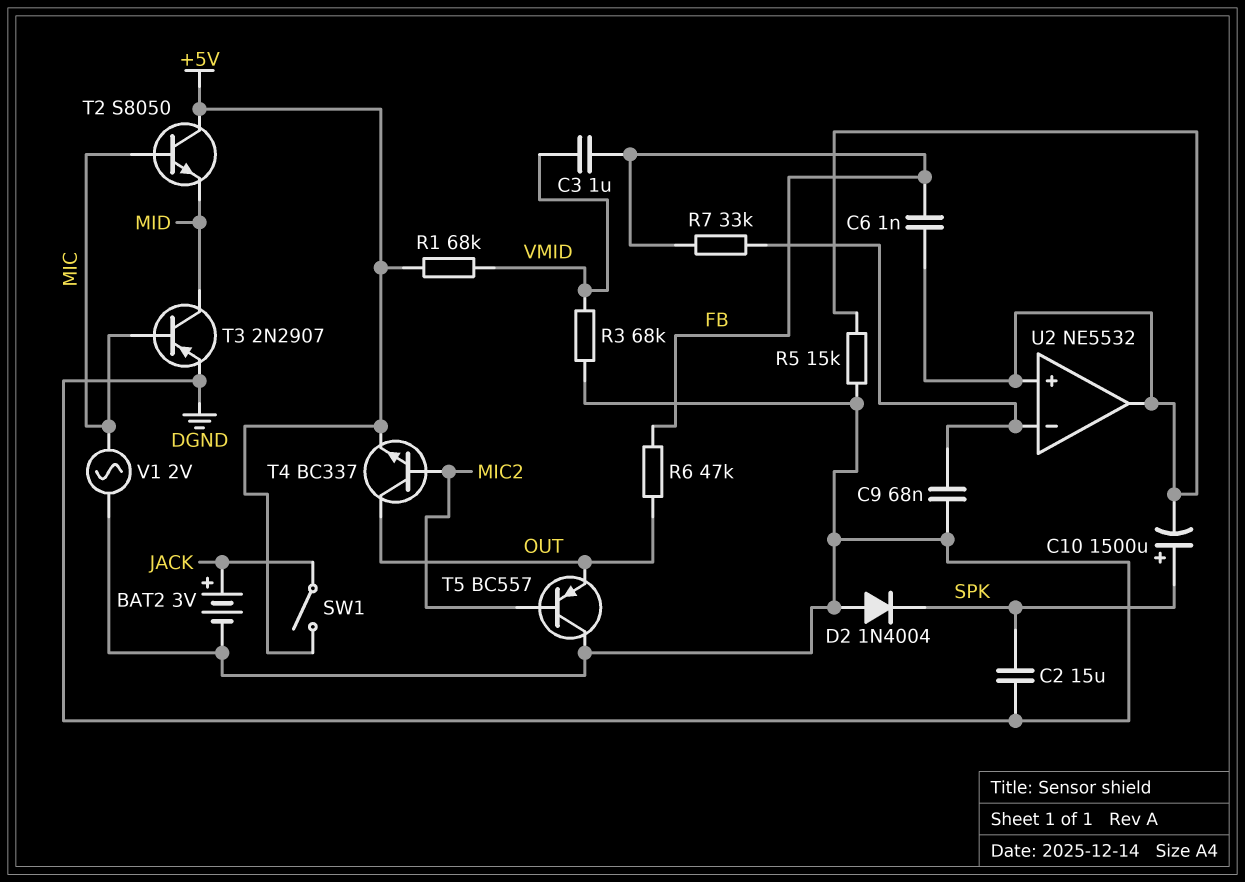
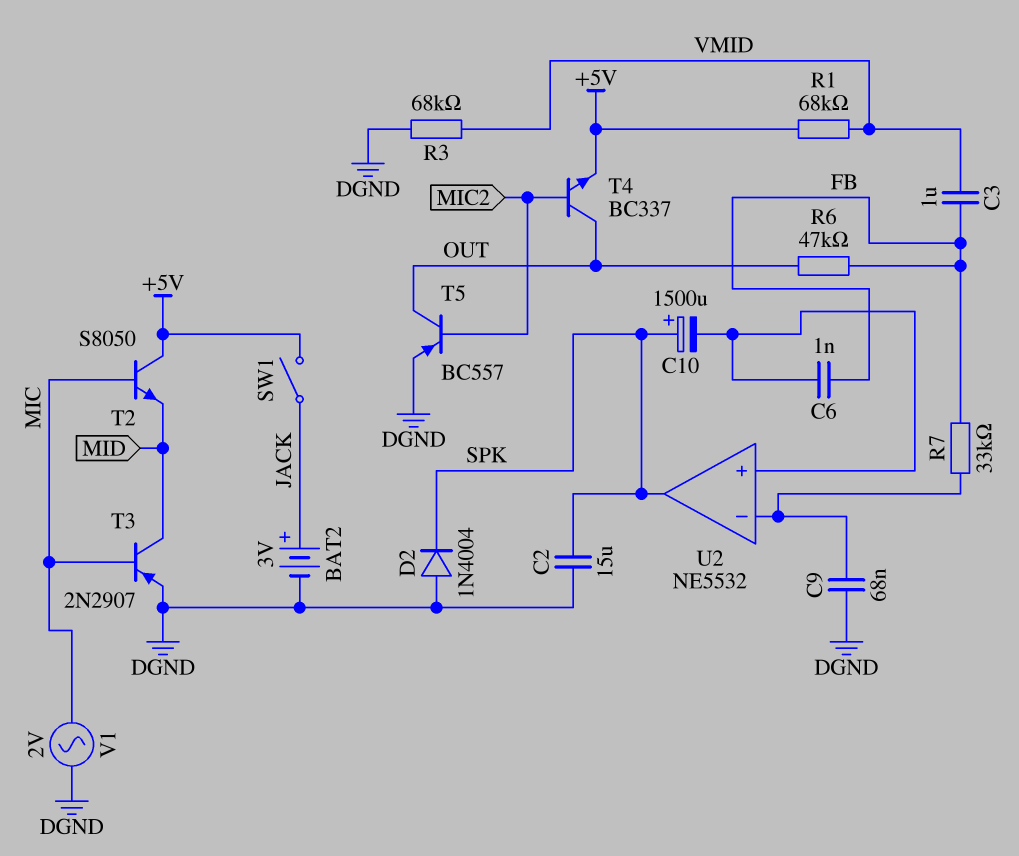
R5: 15k (DGND, U2/in+) -> none
T5: PNP BC557 (B MIC2, C DGND, E OUT) -> PNP BC557 (B MIC2, C OUT, E DGND)
U2 pin out: U2/in+ -> SPK

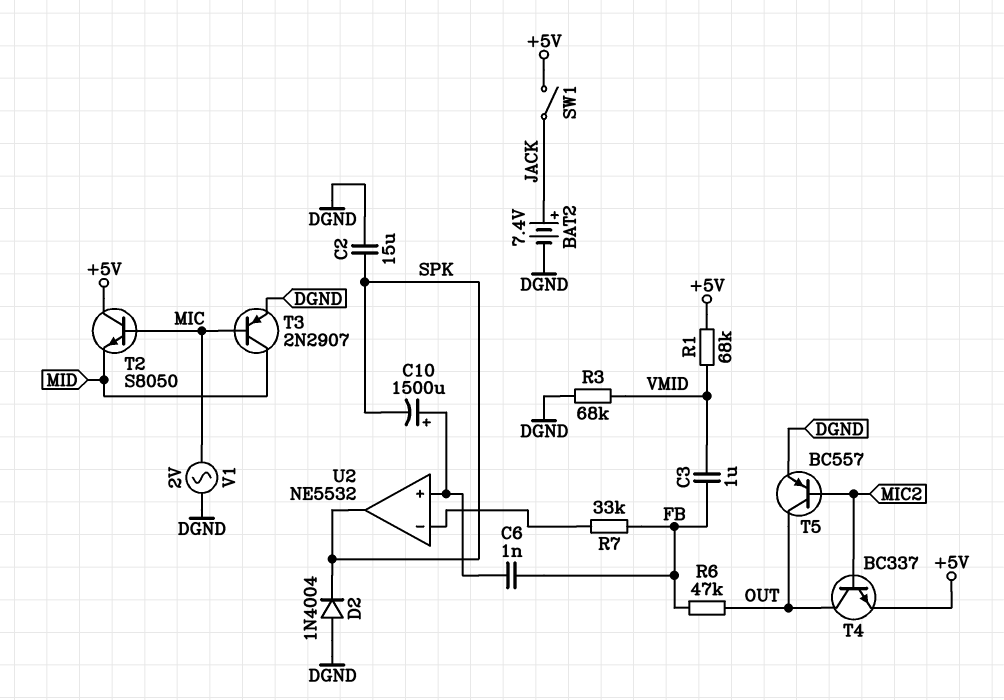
BAT2: 3V (plus JACK, minus DGND) -> 7.4V (plus JACK, minus DGND)
C9: 68nF (DGND, U2/in-) -> none
C10: 1500uF (plus SPK, minus U2/in+) -> 1500uF (plus U2/in+, minus SPK)

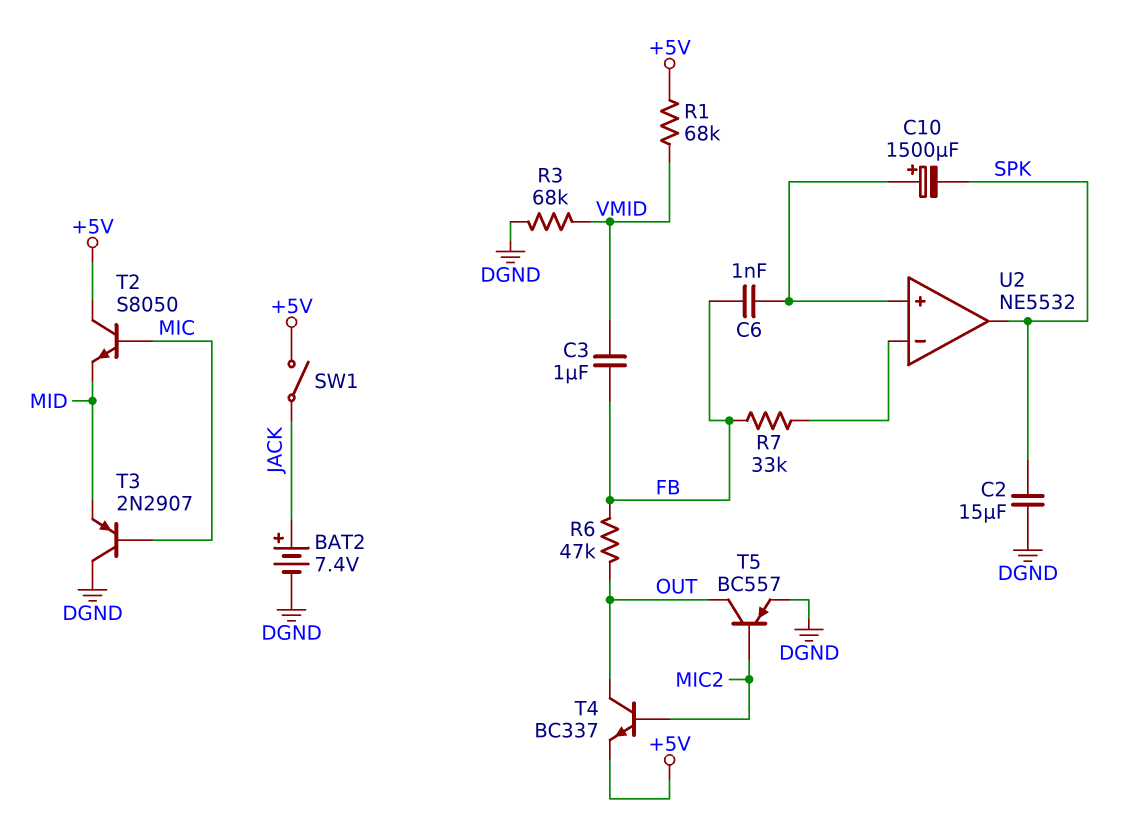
D2: diode 1N4004 (A DGND, K SPK) -> none
T3: PNP 2N2907 (B MIC, C MID, E DGND) -> PNP 2N2907 (B MIC, C DGND, E MID)
V1: AC 2V (DGND, MIC) -> none

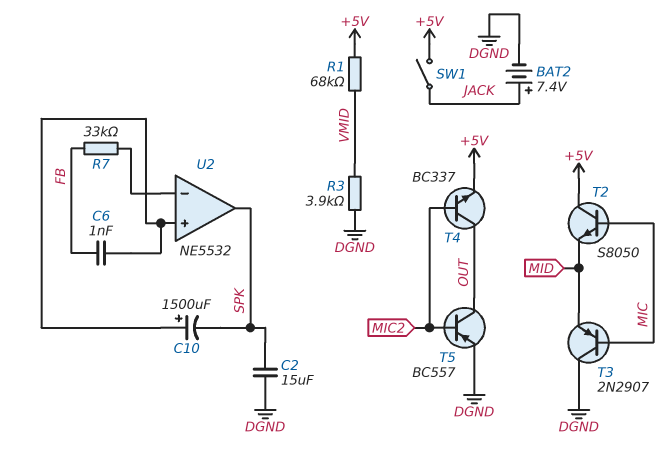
C3: 1uF (FB, VMID) -> none
R3: 68k (DGND, VMID) -> 3.9k (DGND, VMID)
R6: 47k (FB, OUT) -> none

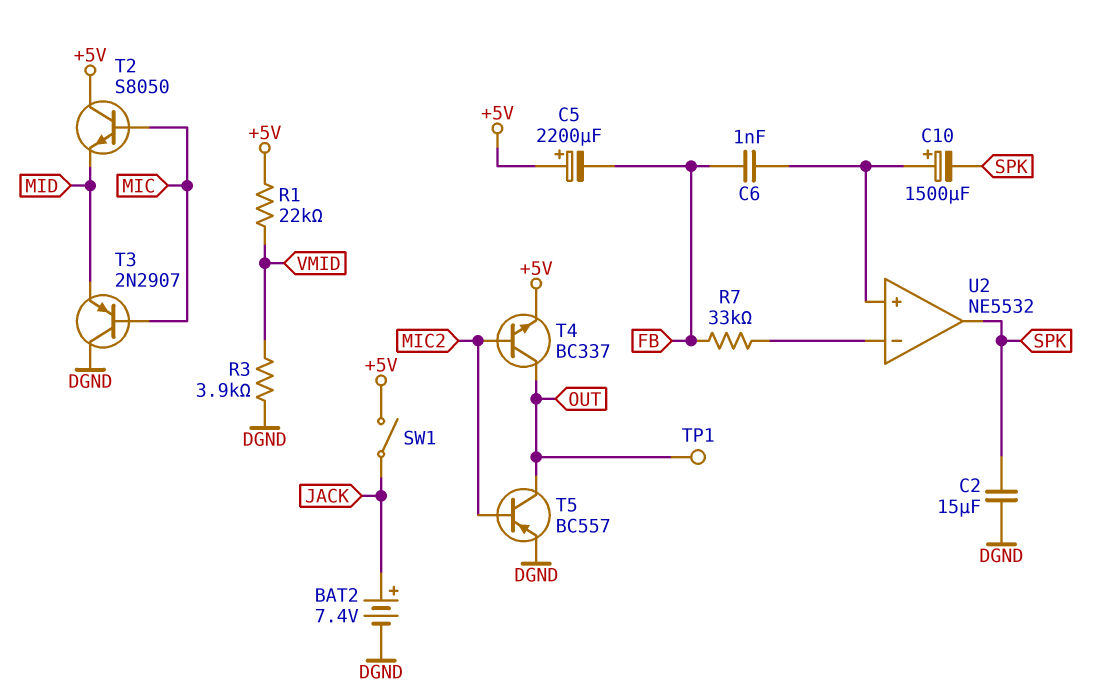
C5: none -> 2200uF (plus +5V, minus FB)
R1: 68k (+5V, VMID) -> 22k (+5V, VMID)
TP1: none -> test point (OUT)

